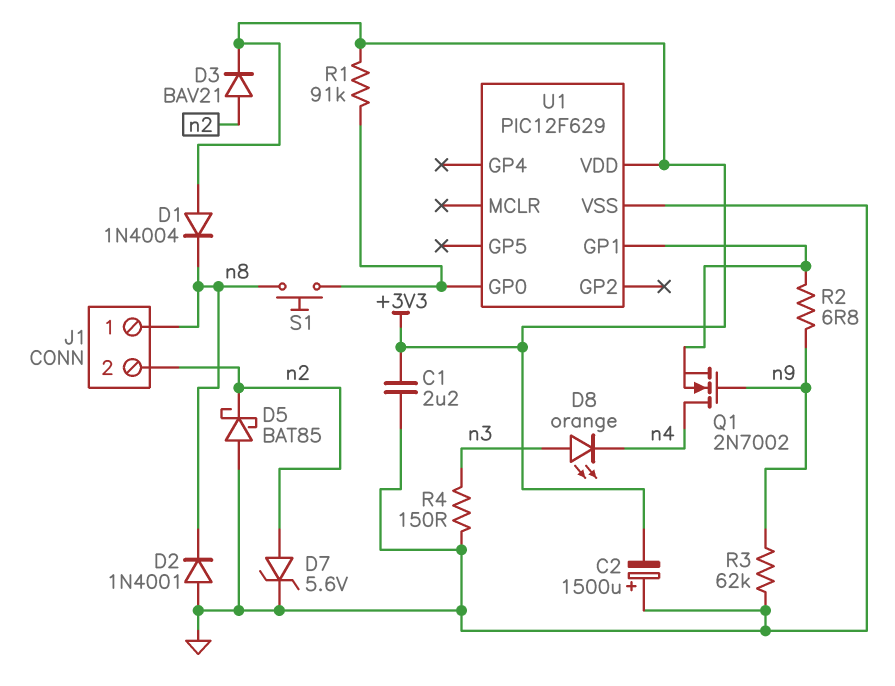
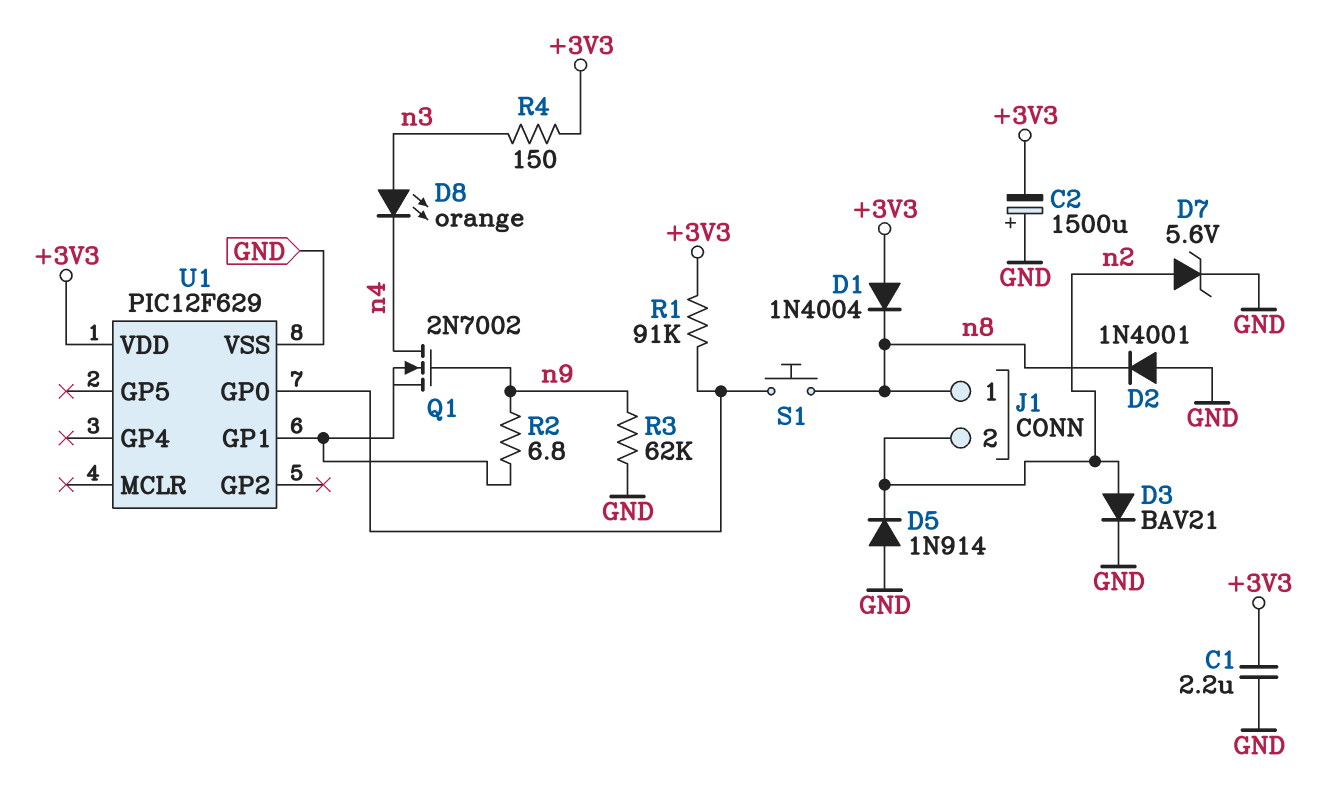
D3: diode BAV21 (A n2, K +3V3) -> diode BAV21 (A n2, K GND)
D5: schottky BAT85 (A GND, K n2) -> diode 1N914 (A GND, K n2)
R4: 150 (GND, n3) -> 150 (+3V3, n3)

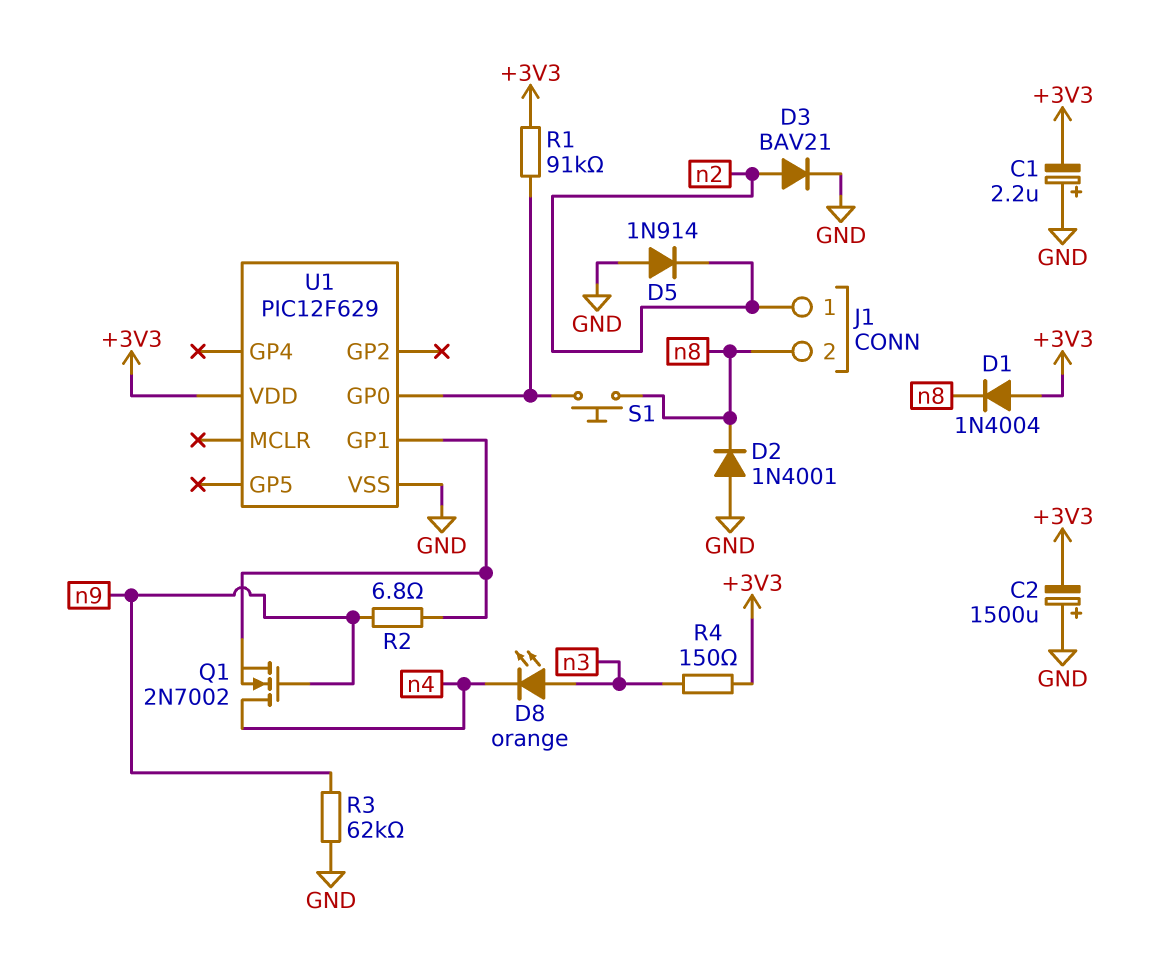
C1: 2.2uF (+3V3, GND) -> 2.2uF (plus GND, minus +3V3)
D7: zener 5.6V (A n2, K GND) -> none
J1 pin 1: n8 -> n2
J1 pin 2: n2 -> n8

